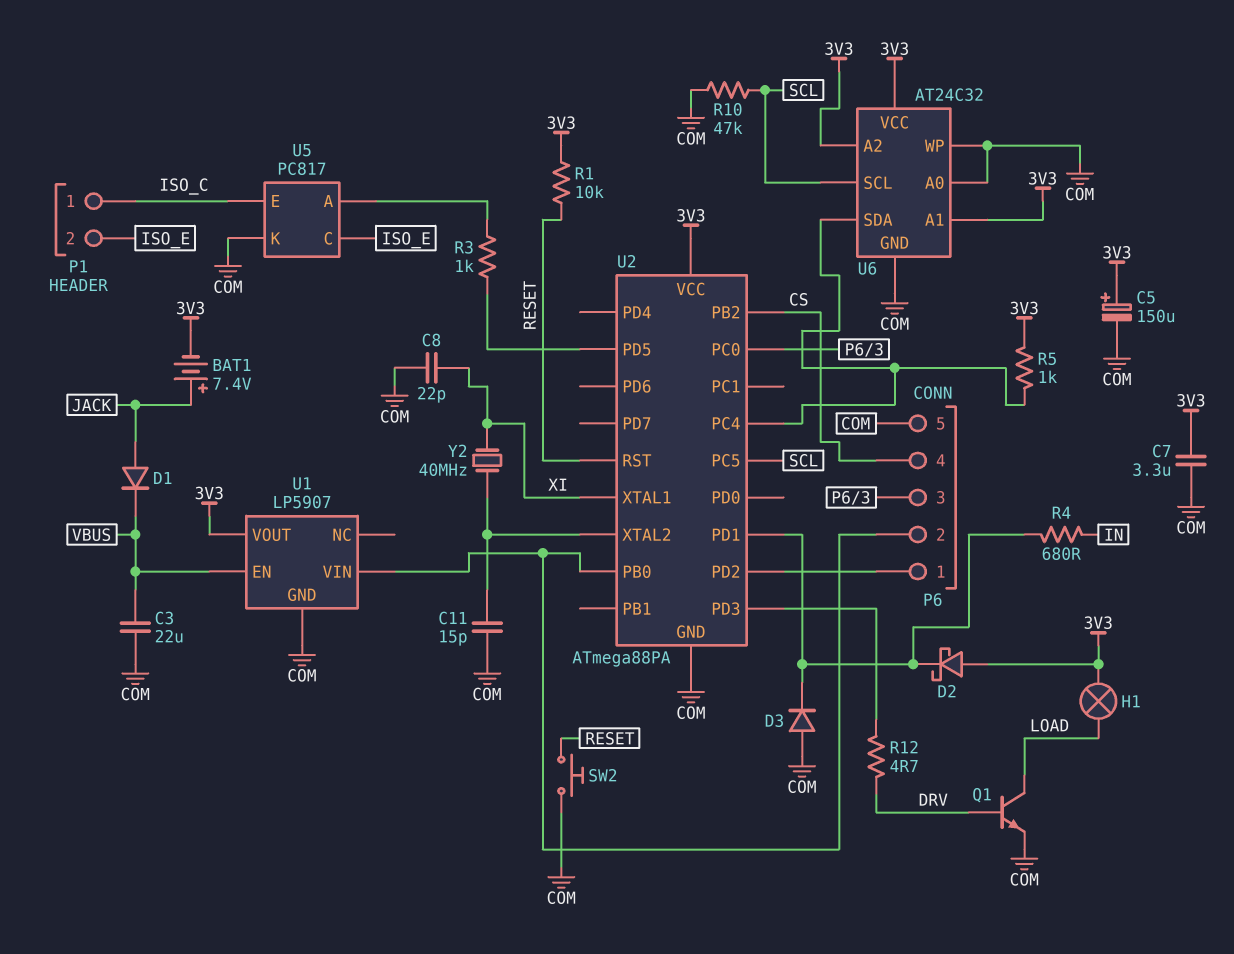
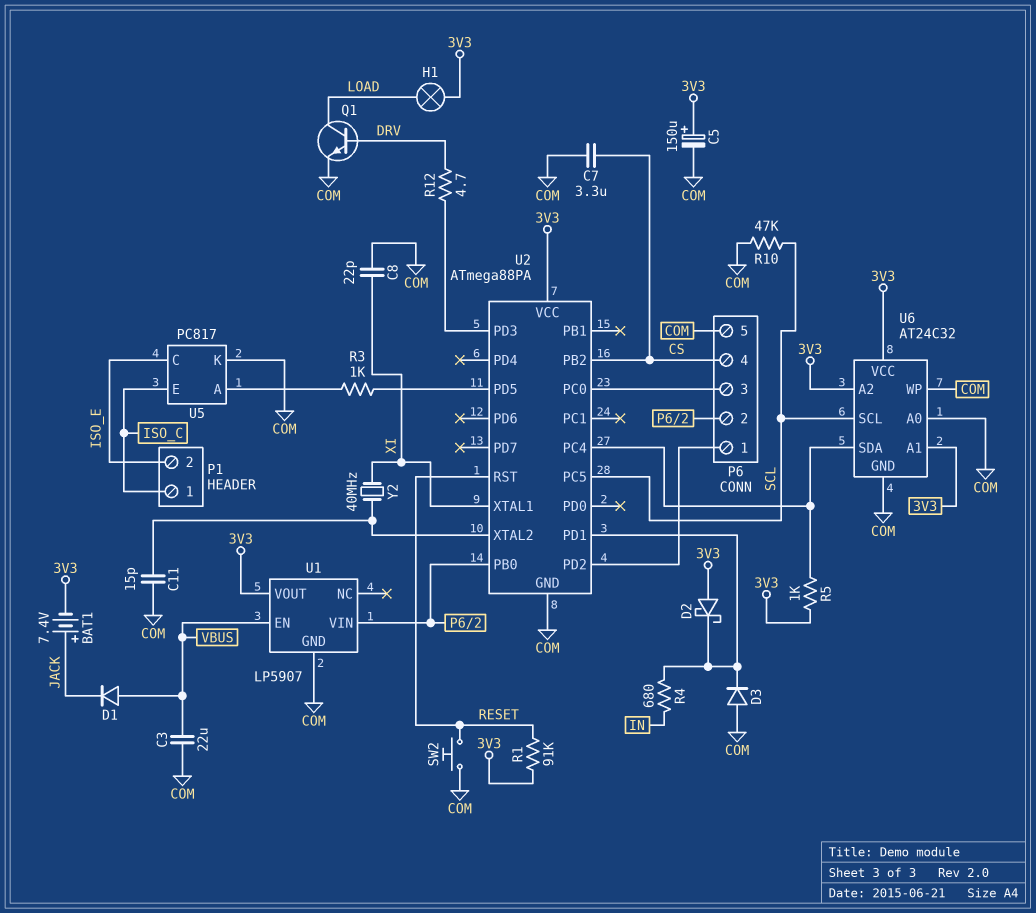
C7: 3.3uF (3V3, COM) -> 3.3uF (COM, CS)
D1: diode (A JACK, K VBUS) -> diode (A VBUS, K JACK)
R1: 10k (3V3, RESET) -> 91k (3V3, RESET)

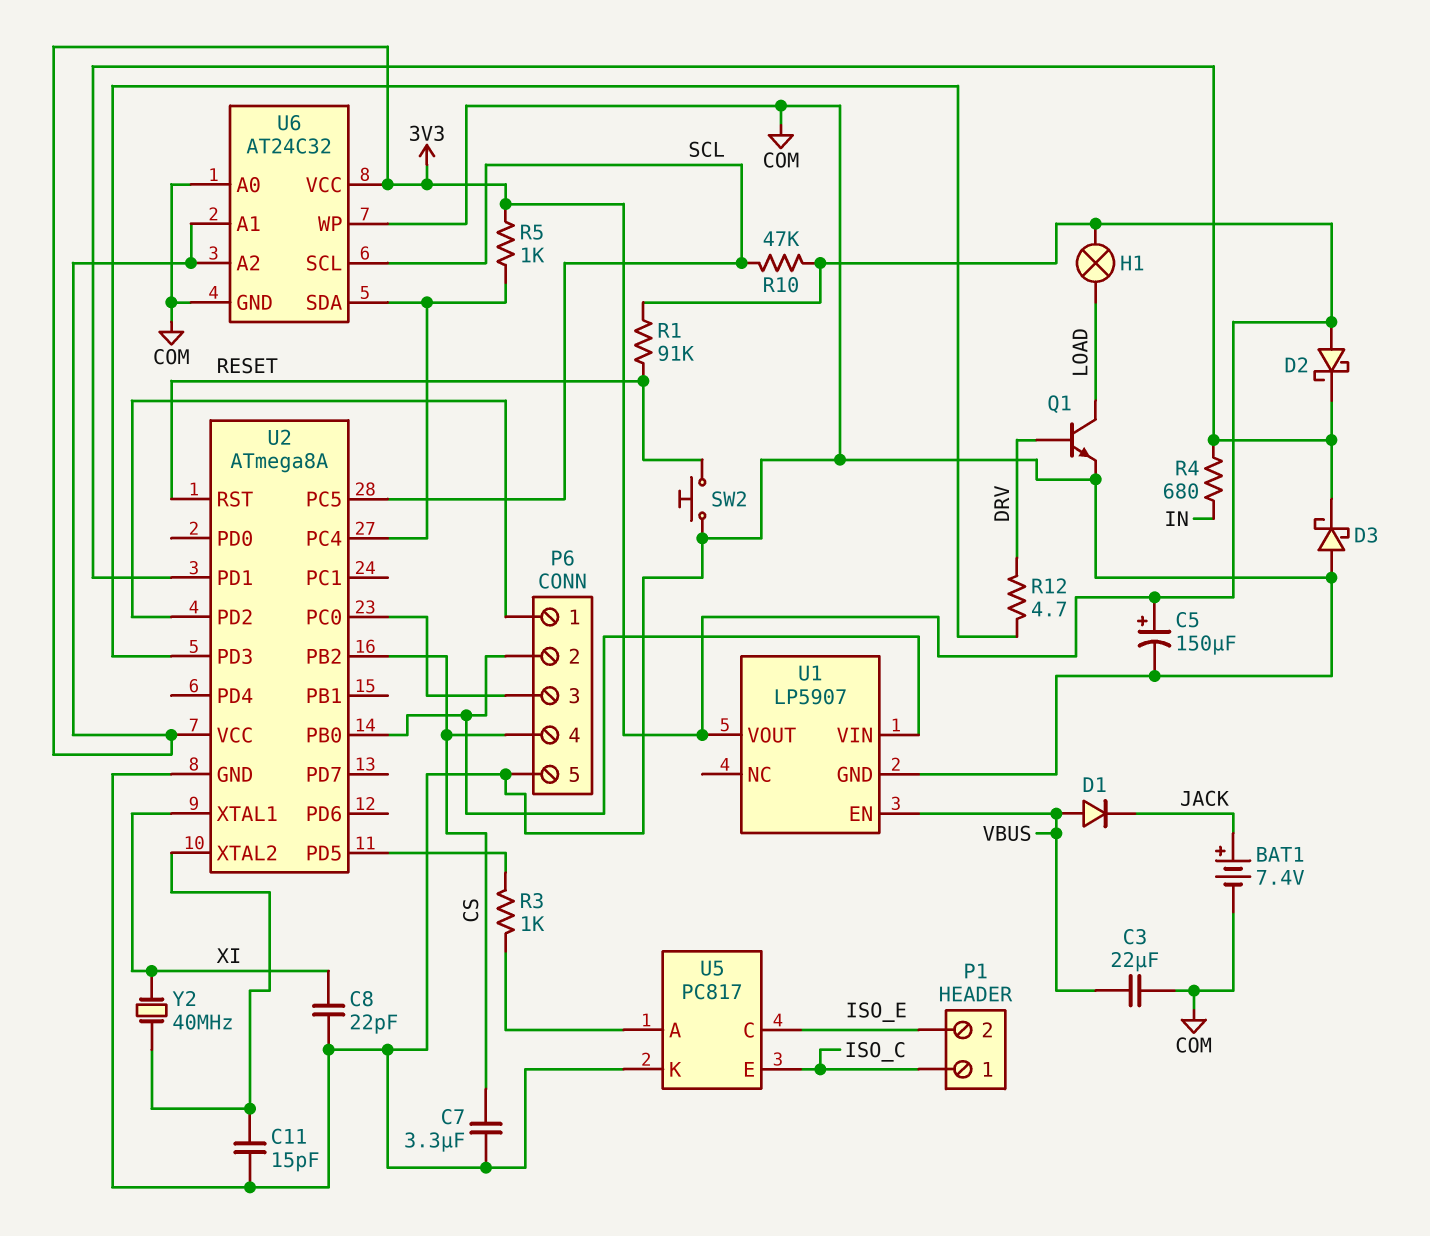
BAT1: 7.4V (plus JACK, minus 3V3) -> 7.4V (plus JACK, minus COM)
D3: diode (A COM, K U2/PD1) -> schottky (A COM, K U2/PD1)
R10: 47k (COM, SCL) -> 47k (3V3, SCL)
U2: ATmega88PA -> ATmega8A

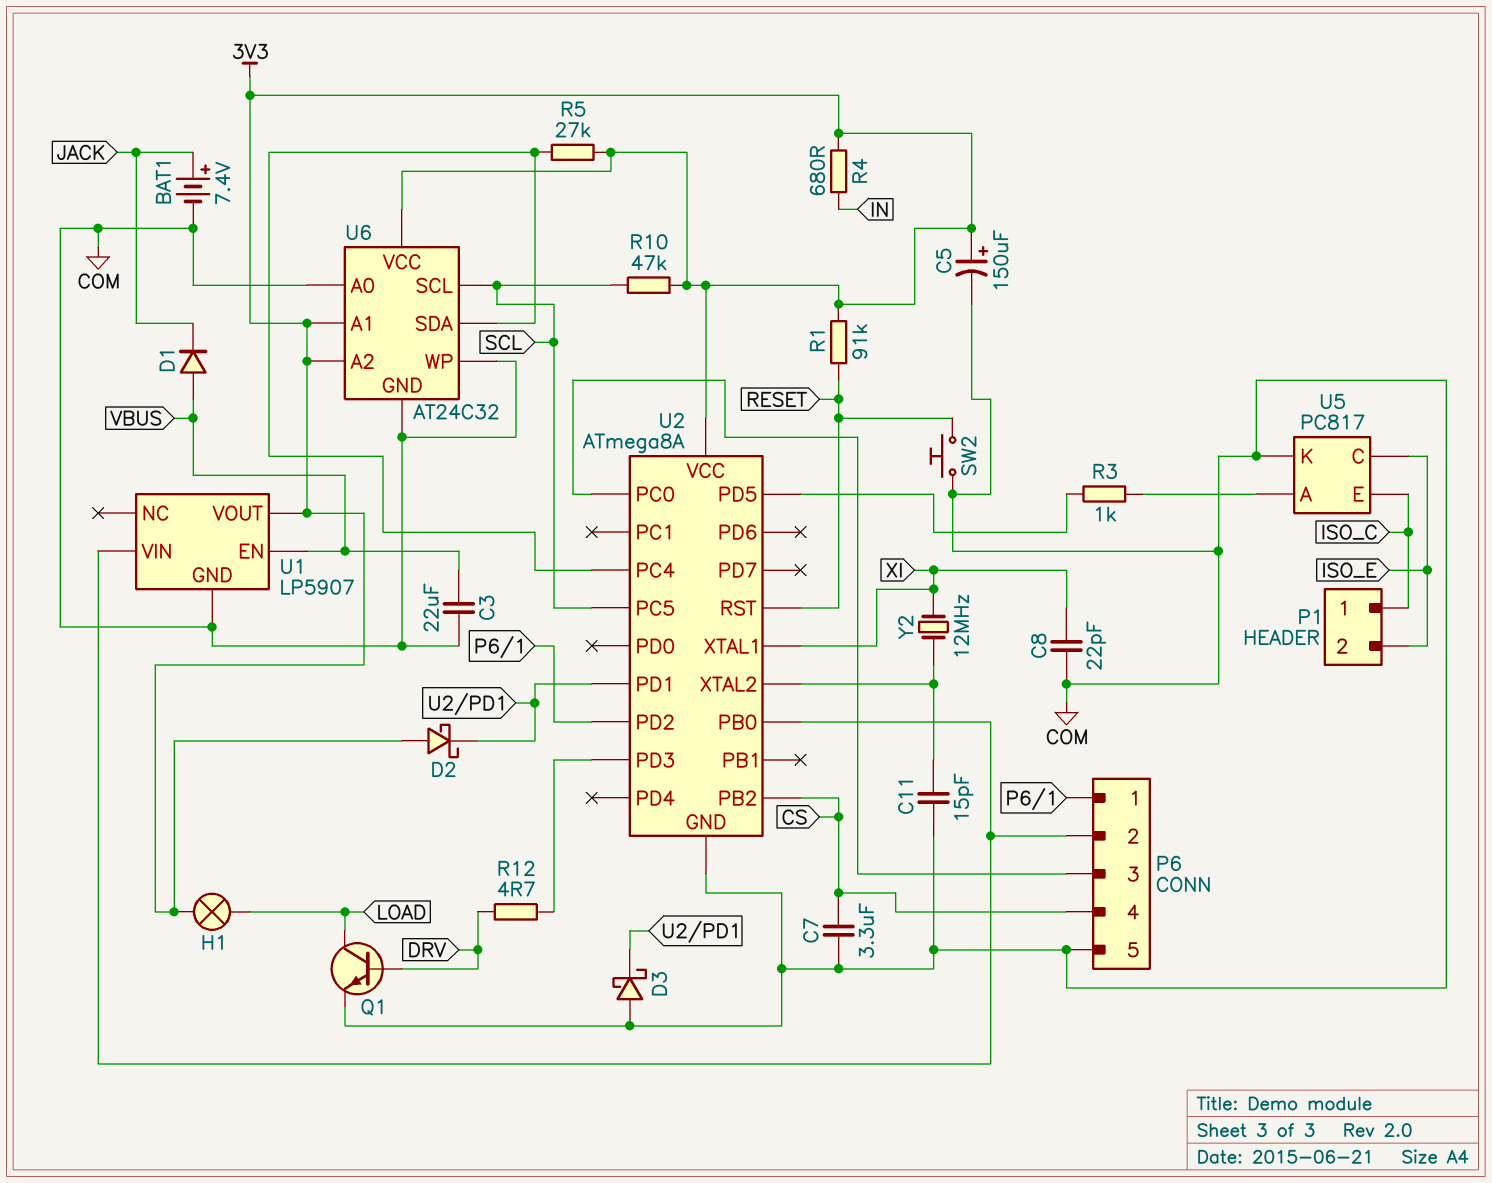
R4: 680 (IN, U2/PD1) -> 680 (3V3, IN)
R5: 1k (3V3, U2/PC4) -> 27k (3V3, U2/PC4)
Y2: 40MHz (U2/XTAL2, XI) -> 12MHz (U2/XTAL2, XI)

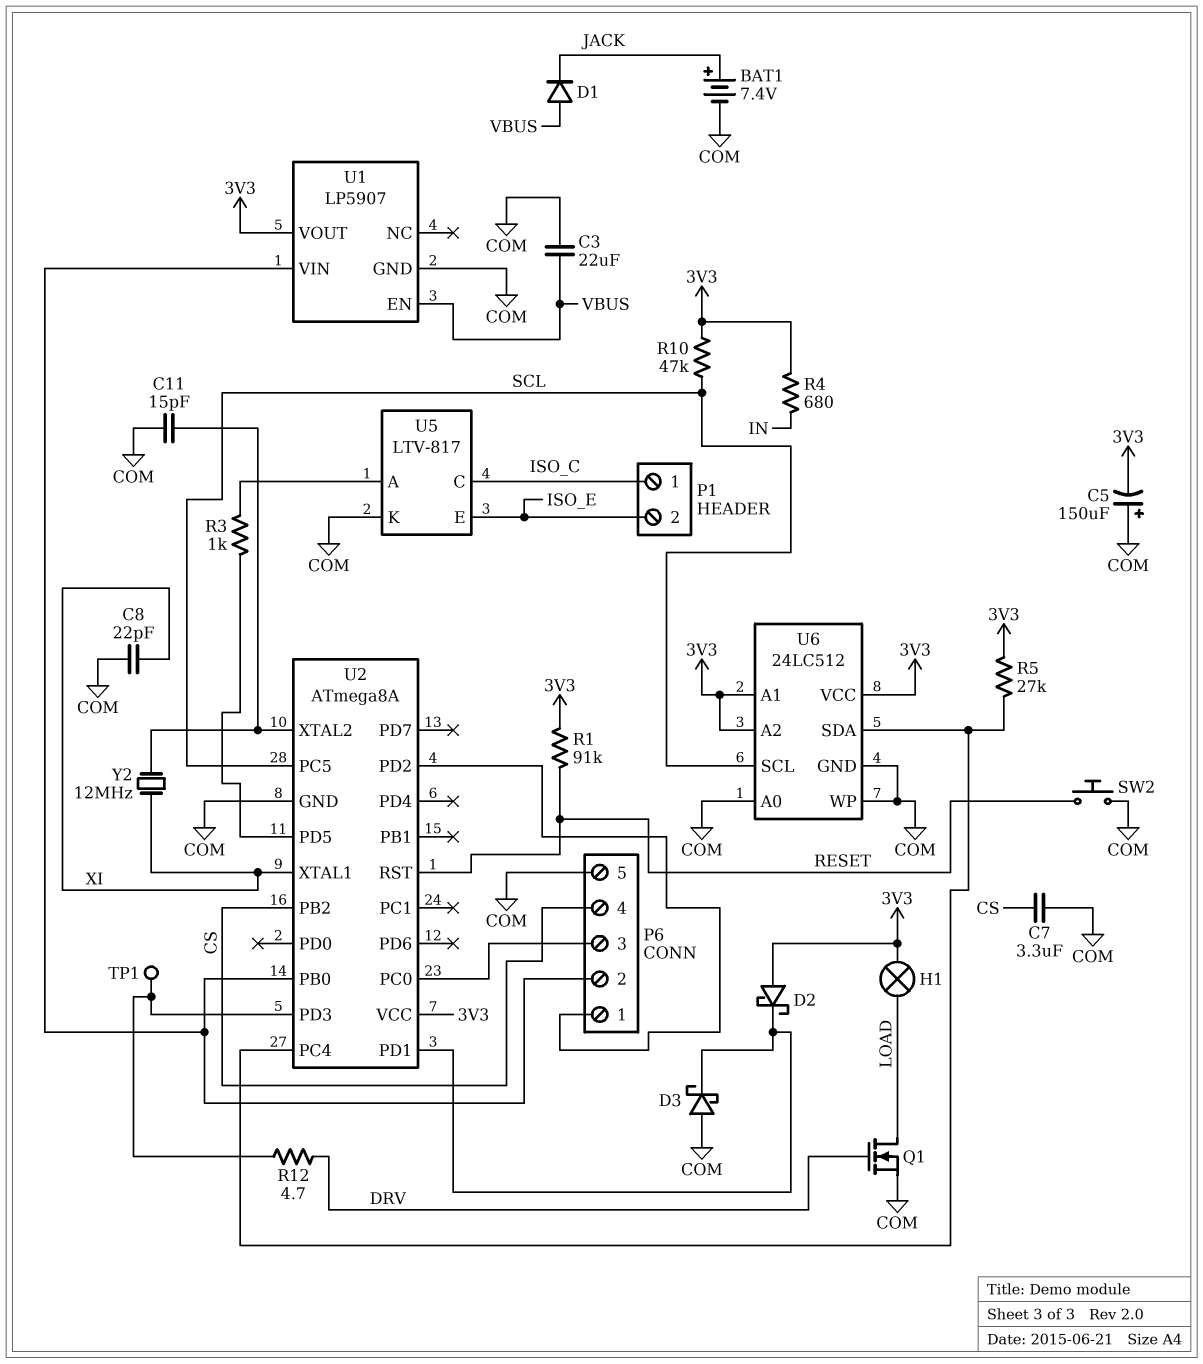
C5: 150uF (plus 3V3, minus COM) -> 150uF (plus COM, minus 3V3)
Q1: NPN (B DRV, C LOAD, E COM) -> NMOS (G DRV, D LOAD, S COM)
TP1: none -> test point (U2/PD3)
U5: PC817 -> LTV-817
U5 pin C: ISO_E -> ISO_C
U5 pin E: ISO_C -> ISO_E
U6: AT24C32 -> 24LC512

